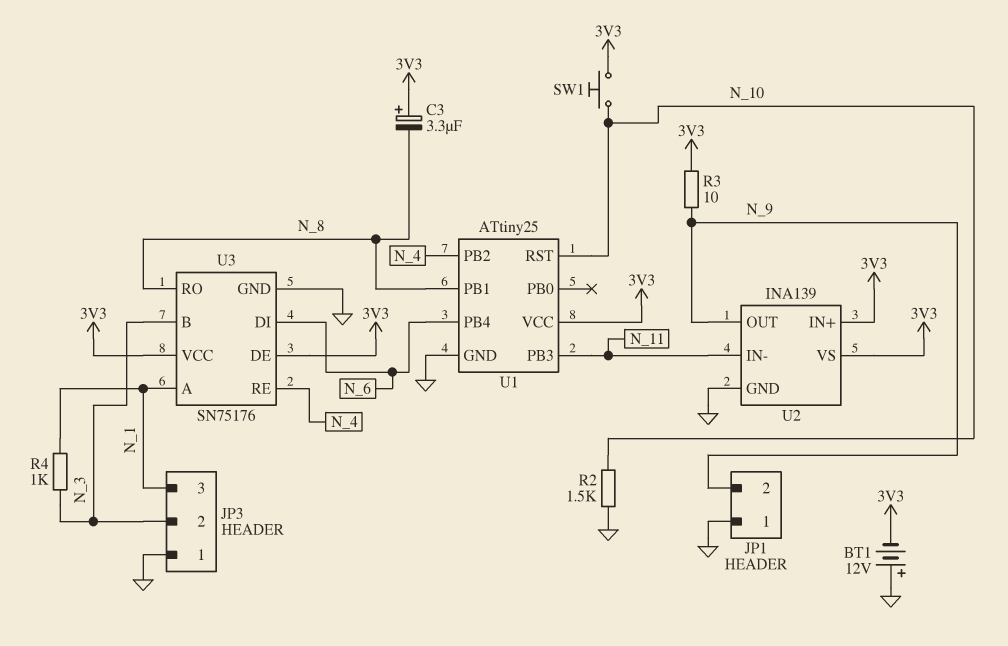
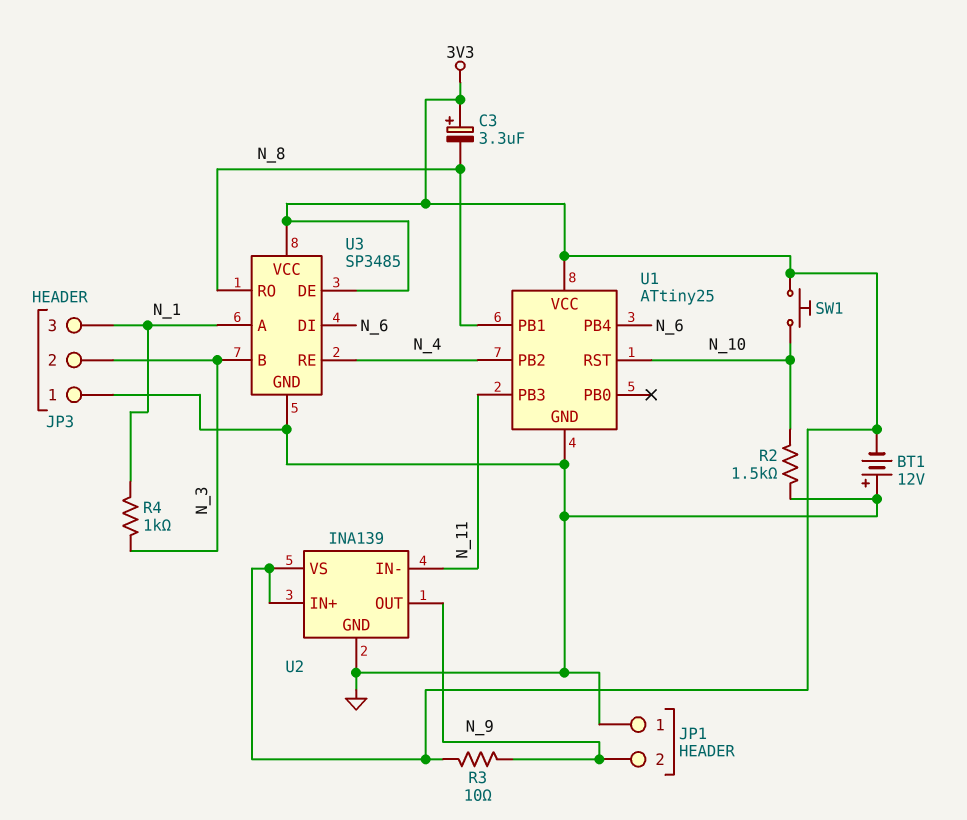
U3: SN75176 -> SP3485

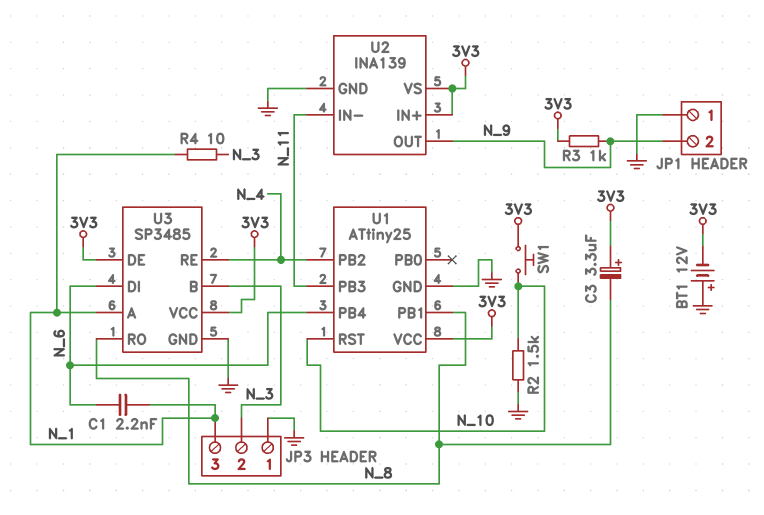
C1: none -> 2.2nF (N_1, N_6)
R3: 10 (3V3, N_9) -> 1k (3V3, N_9)
R4: 1k (N_1, N_3) -> 10 (N_1, N_3)

